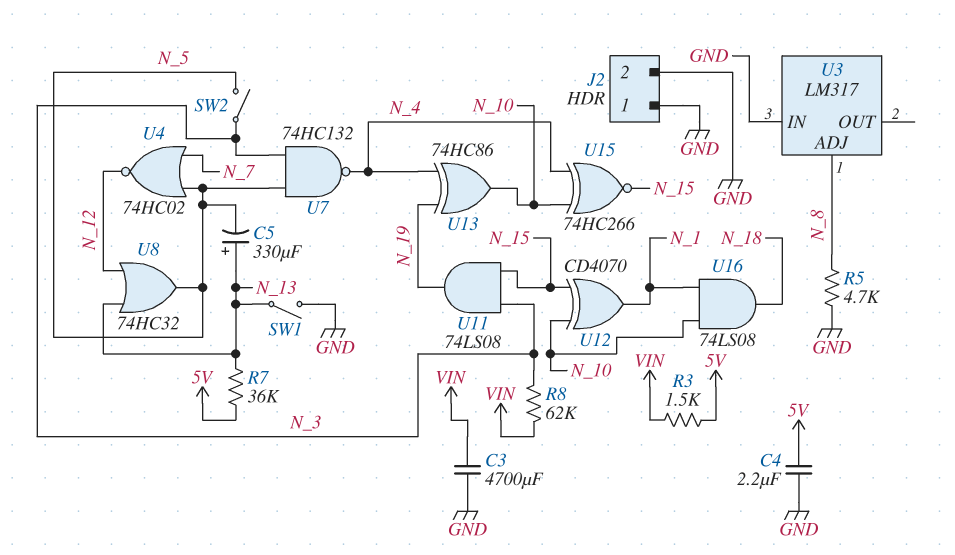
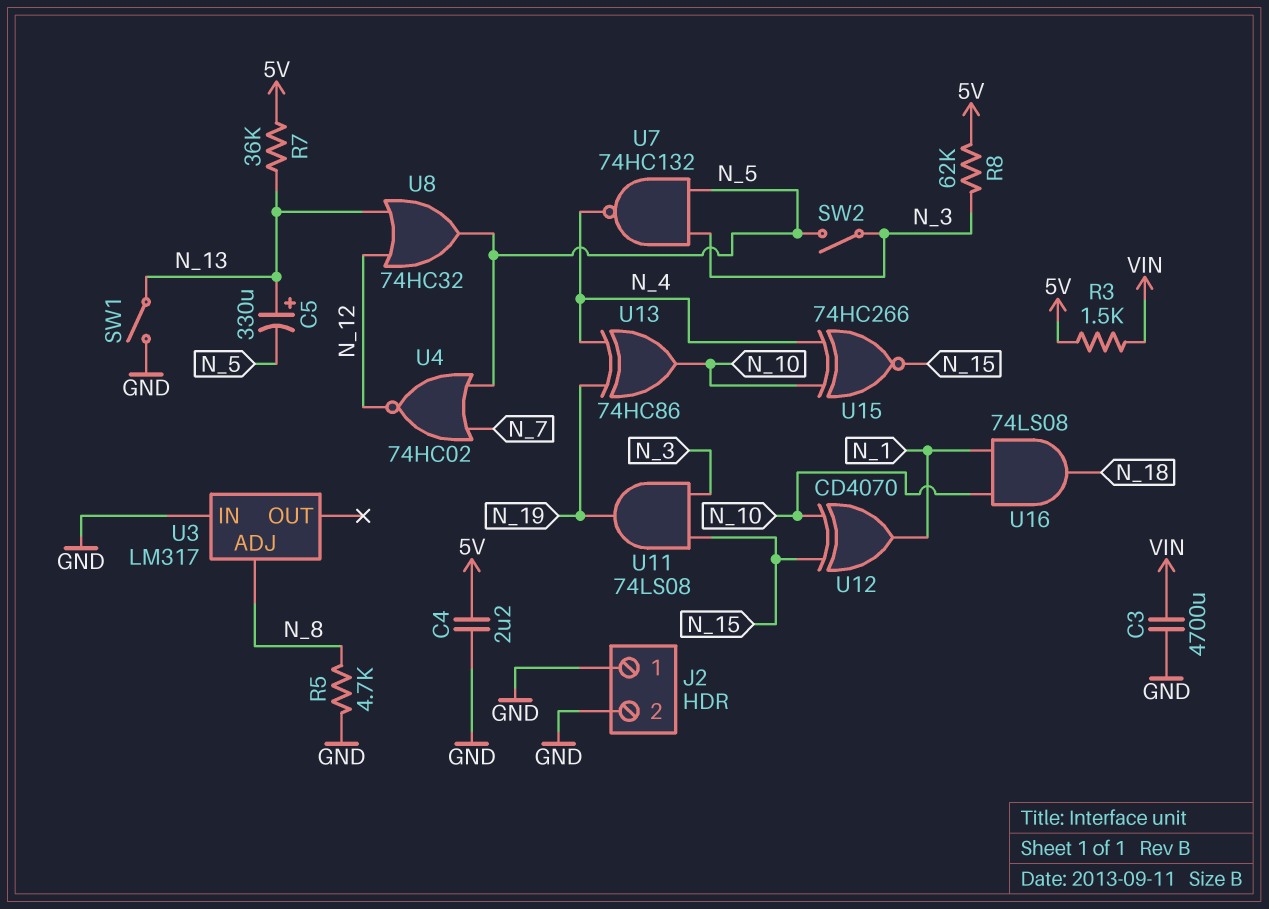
R8: 62k (N_3, VIN) -> 62k (5V, N_3)

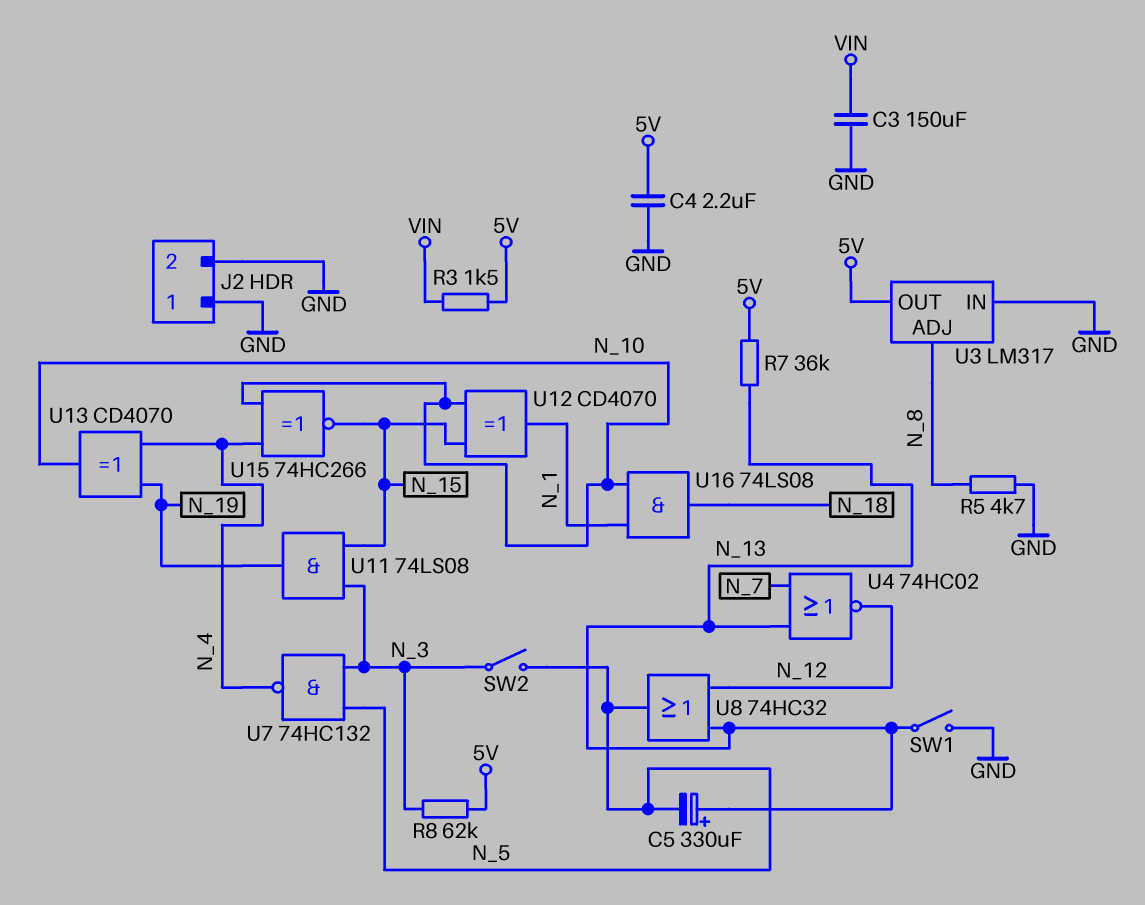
C3: 4700uF (GND, VIN) -> 150uF (GND, VIN)
U3 pin OUT: none -> 5V
U4: NOR 74HC02 (in N_5, in N_7, out N_12) -> NOR 74HC02 (in N_7, in N_13, out N_12)
U13: XOR 74HC86 (in N_4, in N_19, out N_10) -> XOR CD4070 (in N_4, in N_19, out N_10)

